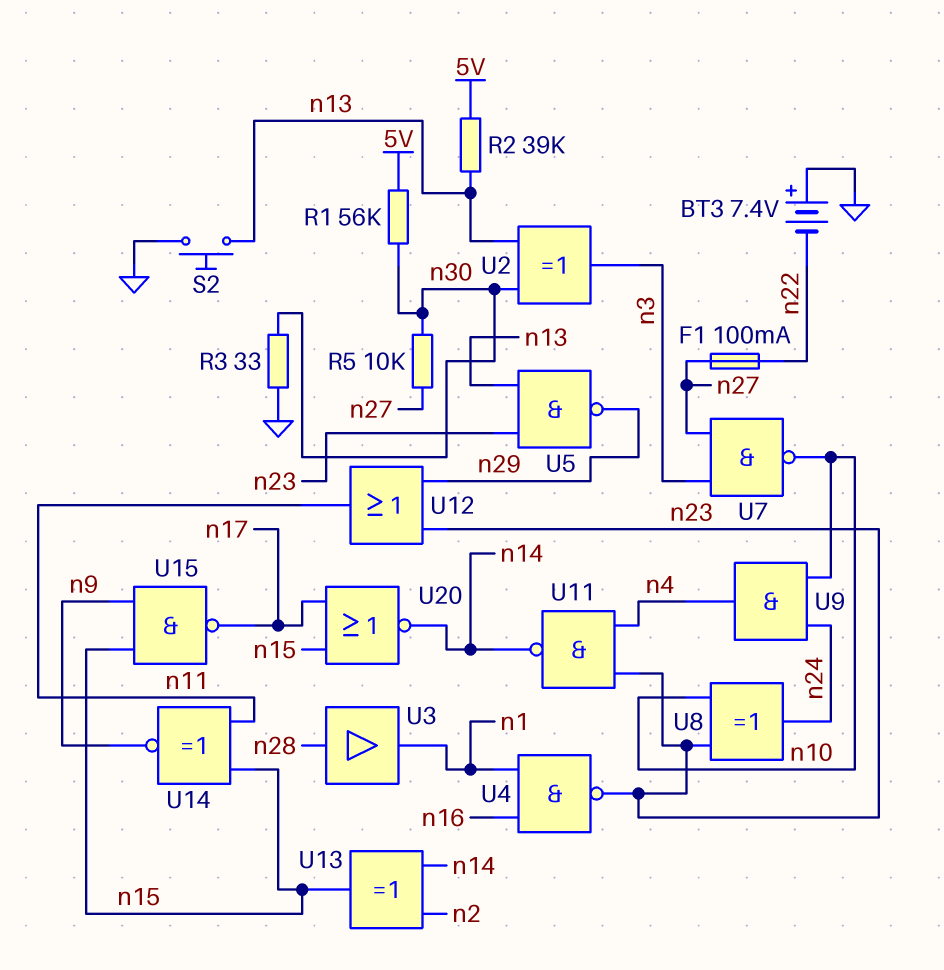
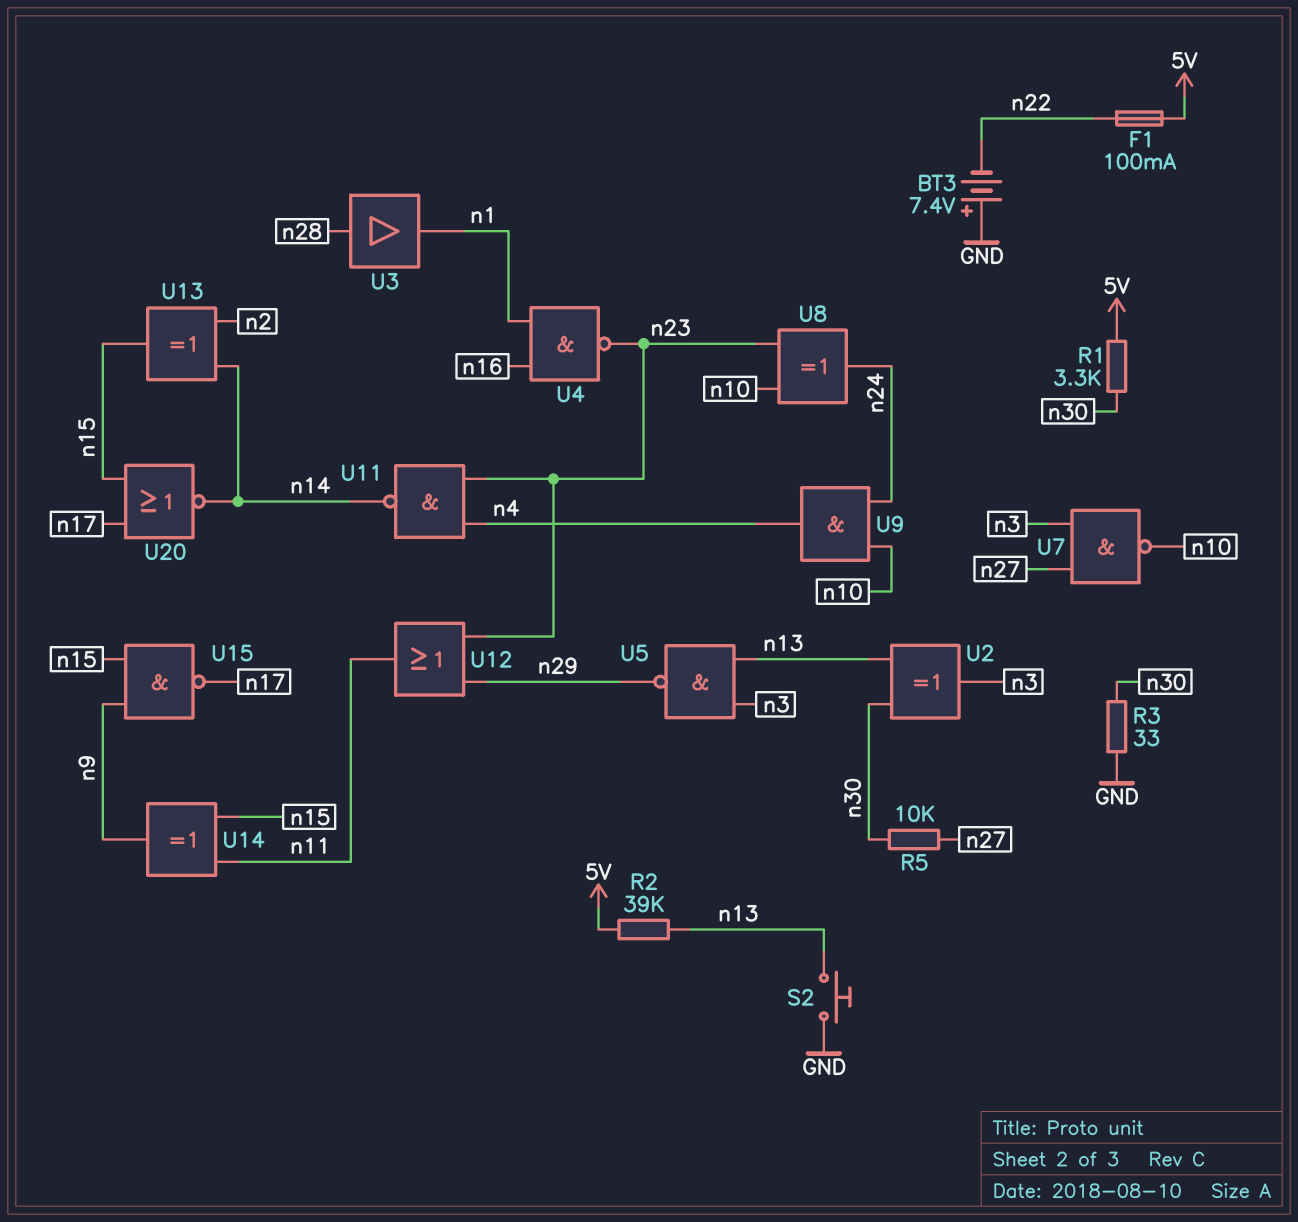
F1: 100mA (n22, n27) -> 100mA (5V, n22)
R1: 56k (5V, n30) -> 3.3k (5V, n30)
U5: NAND (in n13, in n23, out n29) -> NAND (in n3, in n13, out n29)
U14: XNOR (in n11, in n15, out n9) -> XOR (in n11, in n15, out n9)

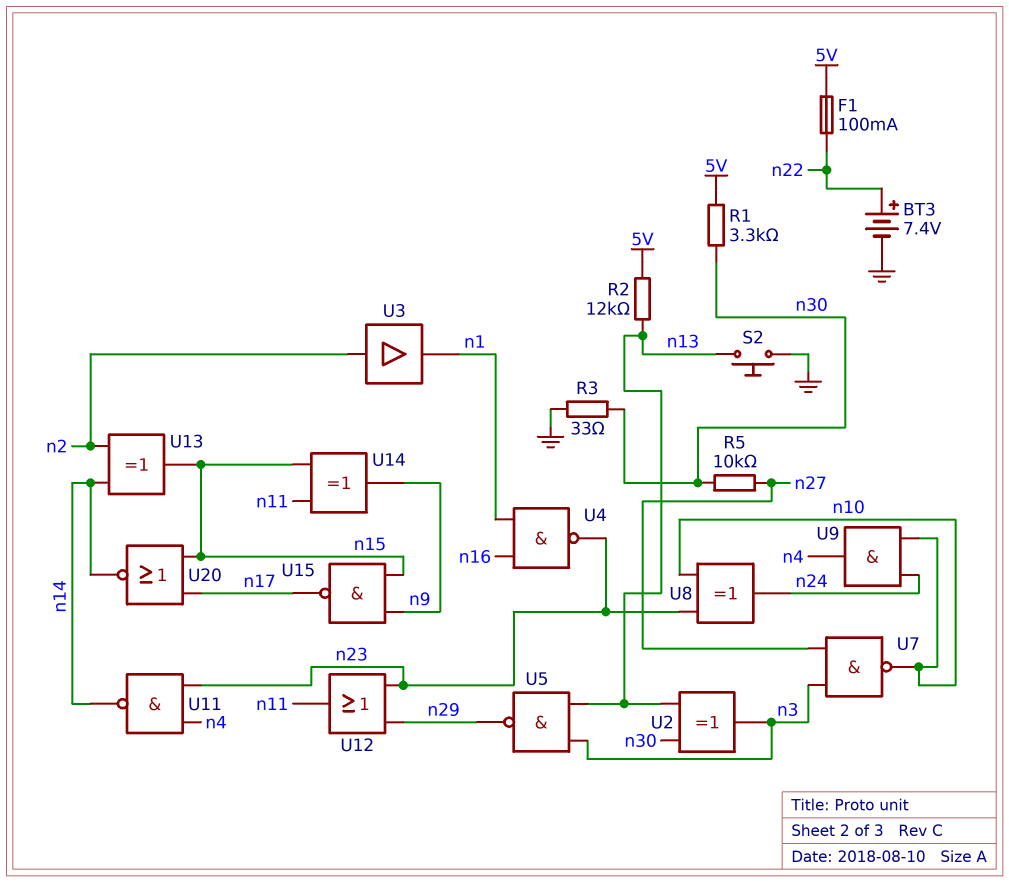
BT3: 7.4V (plus GND, minus n22) -> 7.4V (plus n22, minus GND)
R2: 39k (5V, n13) -> 12k (5V, n13)
U3: buffer (in n28, out n1) -> buffer (in n2, out n1)

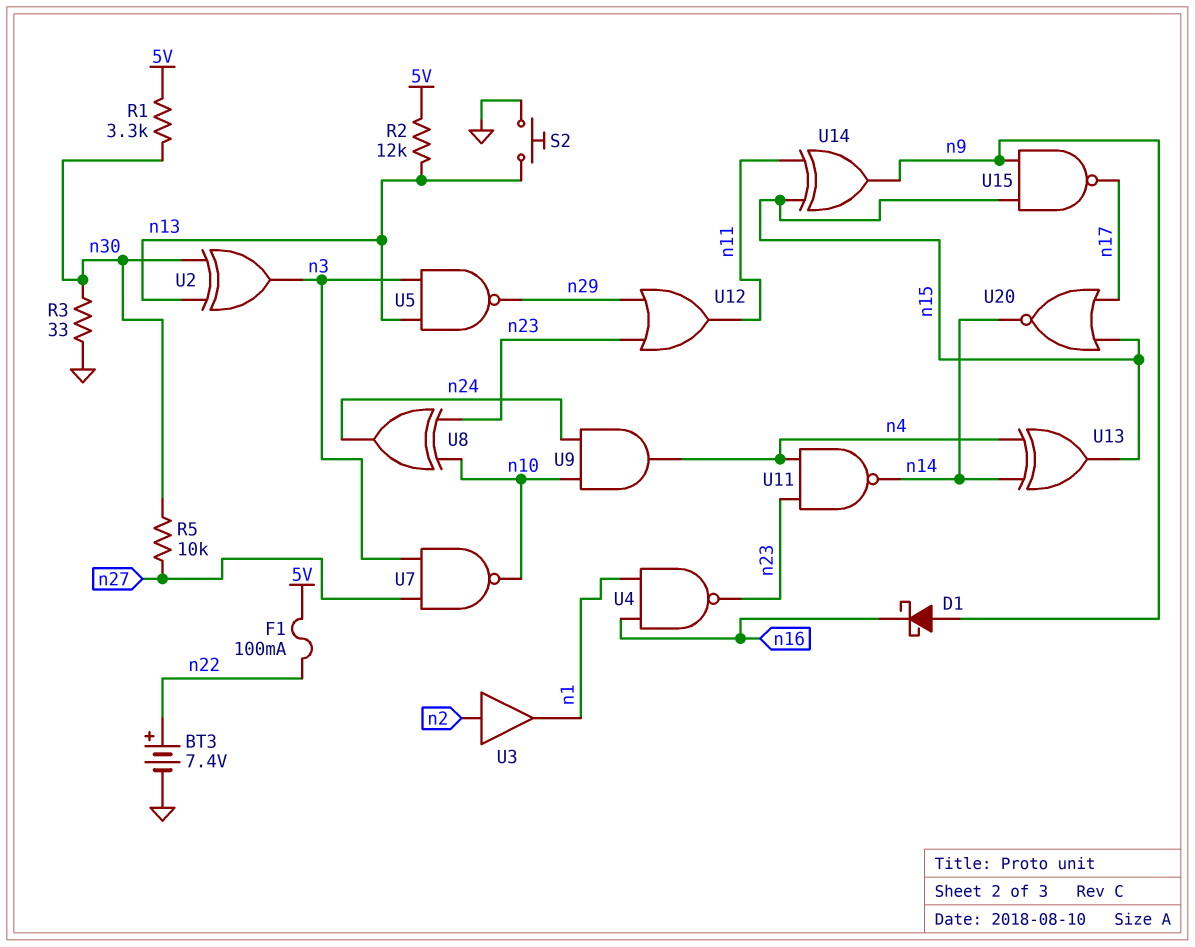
D1: none -> schottky (A n9, K n16)
U13: XOR (in n2, in n14, out n15) -> XOR (in n4, in n14, out n15)

